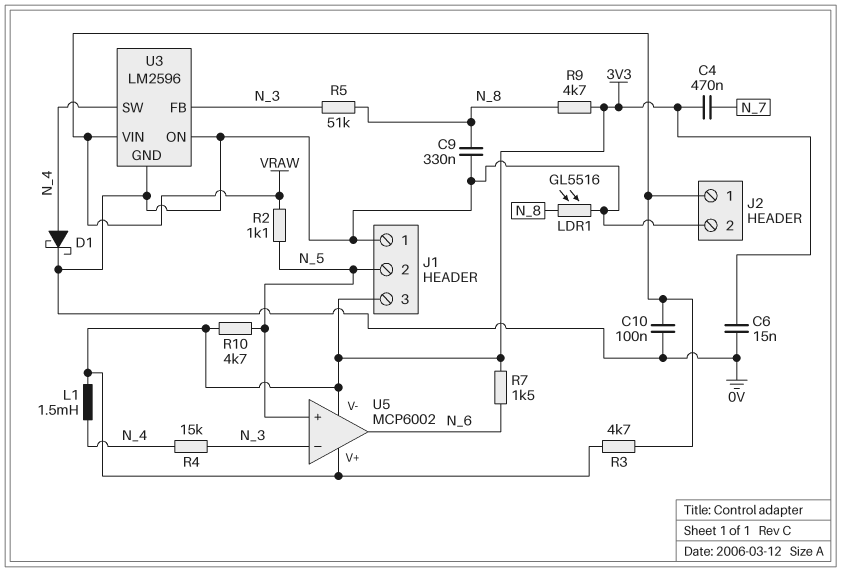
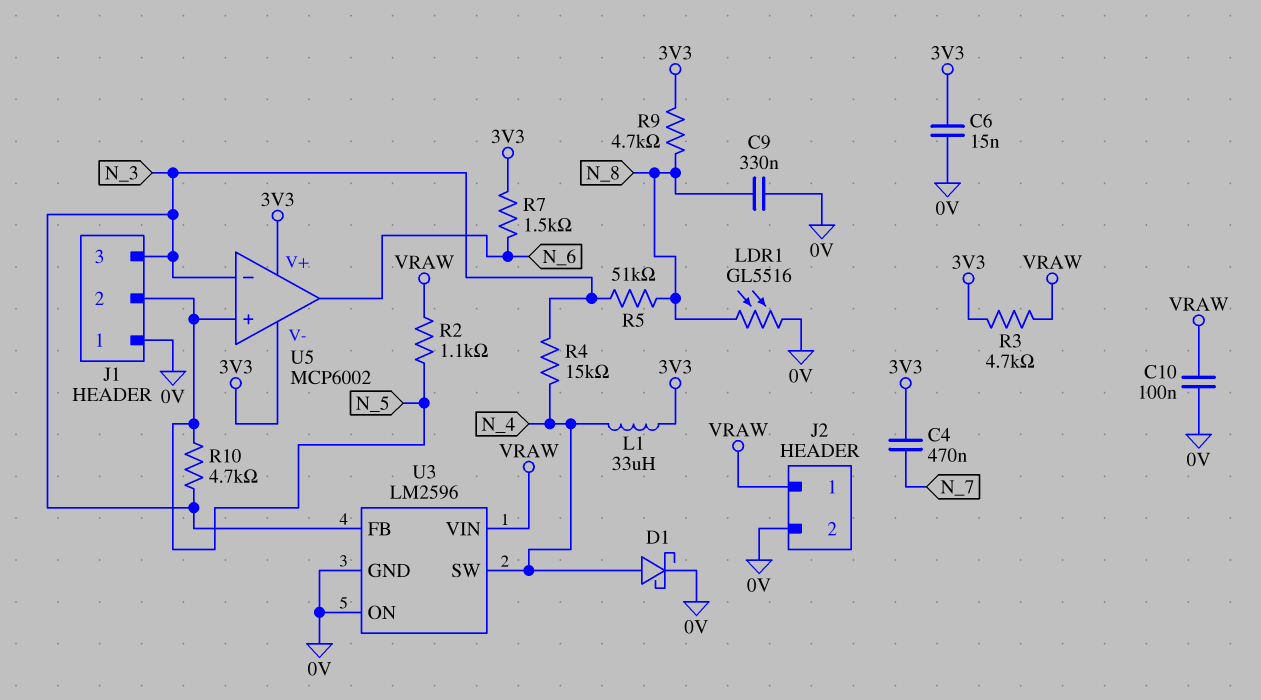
J1 pin 3: 3V3 -> N_3
L1: 1.5mH (3V3, N_4) -> 33uH (3V3, N_4)
R10: 4.7k (3V3, N_5) -> 4.7k (N_3, N_5)

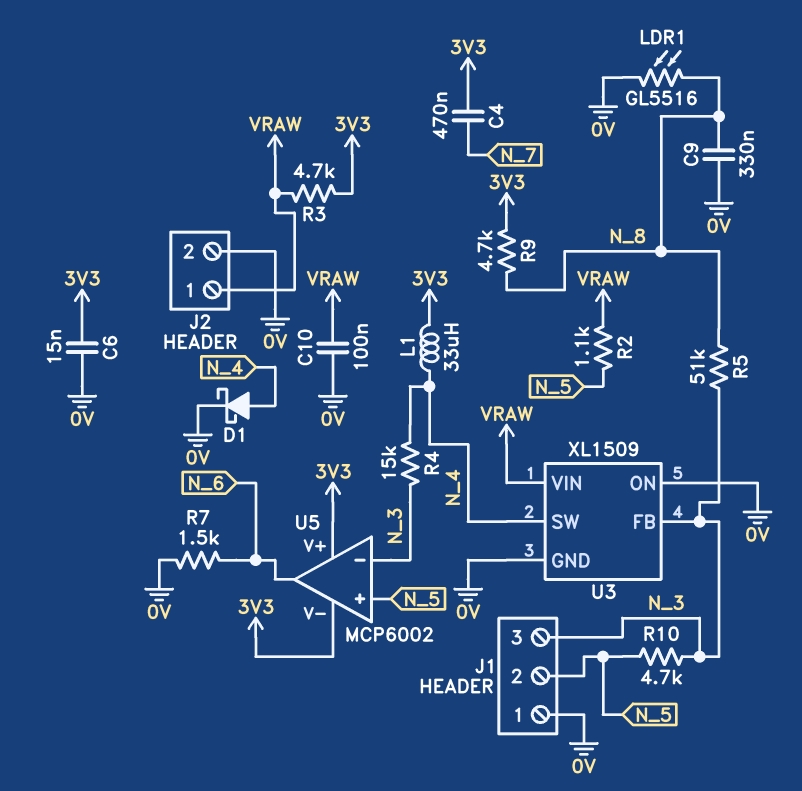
R7: 1.5k (3V3, N_6) -> 1.5k (0V, N_6)
U3: LM2596 -> XL1509

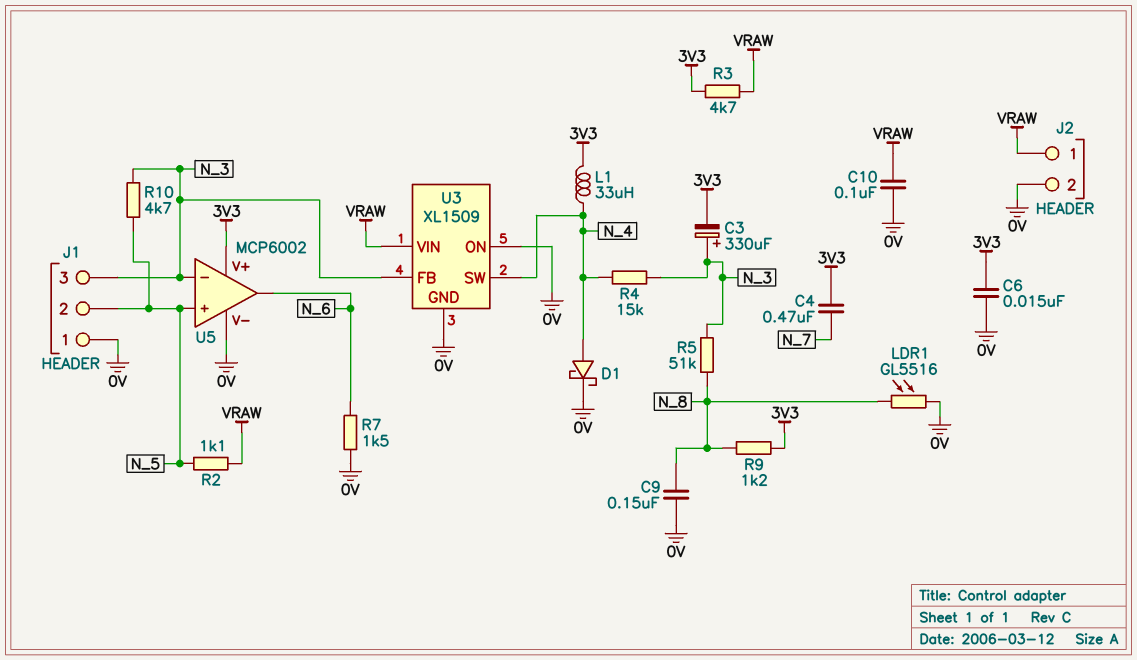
C3: none -> 330uF (plus N_3, minus 3V3)
C9: 330nF (0V, N_8) -> 150nF (0V, N_8)
R9: 4.7k (3V3, N_8) -> 1.2k (3V3, N_8)
U5 pin V-: 3V3 -> 0V

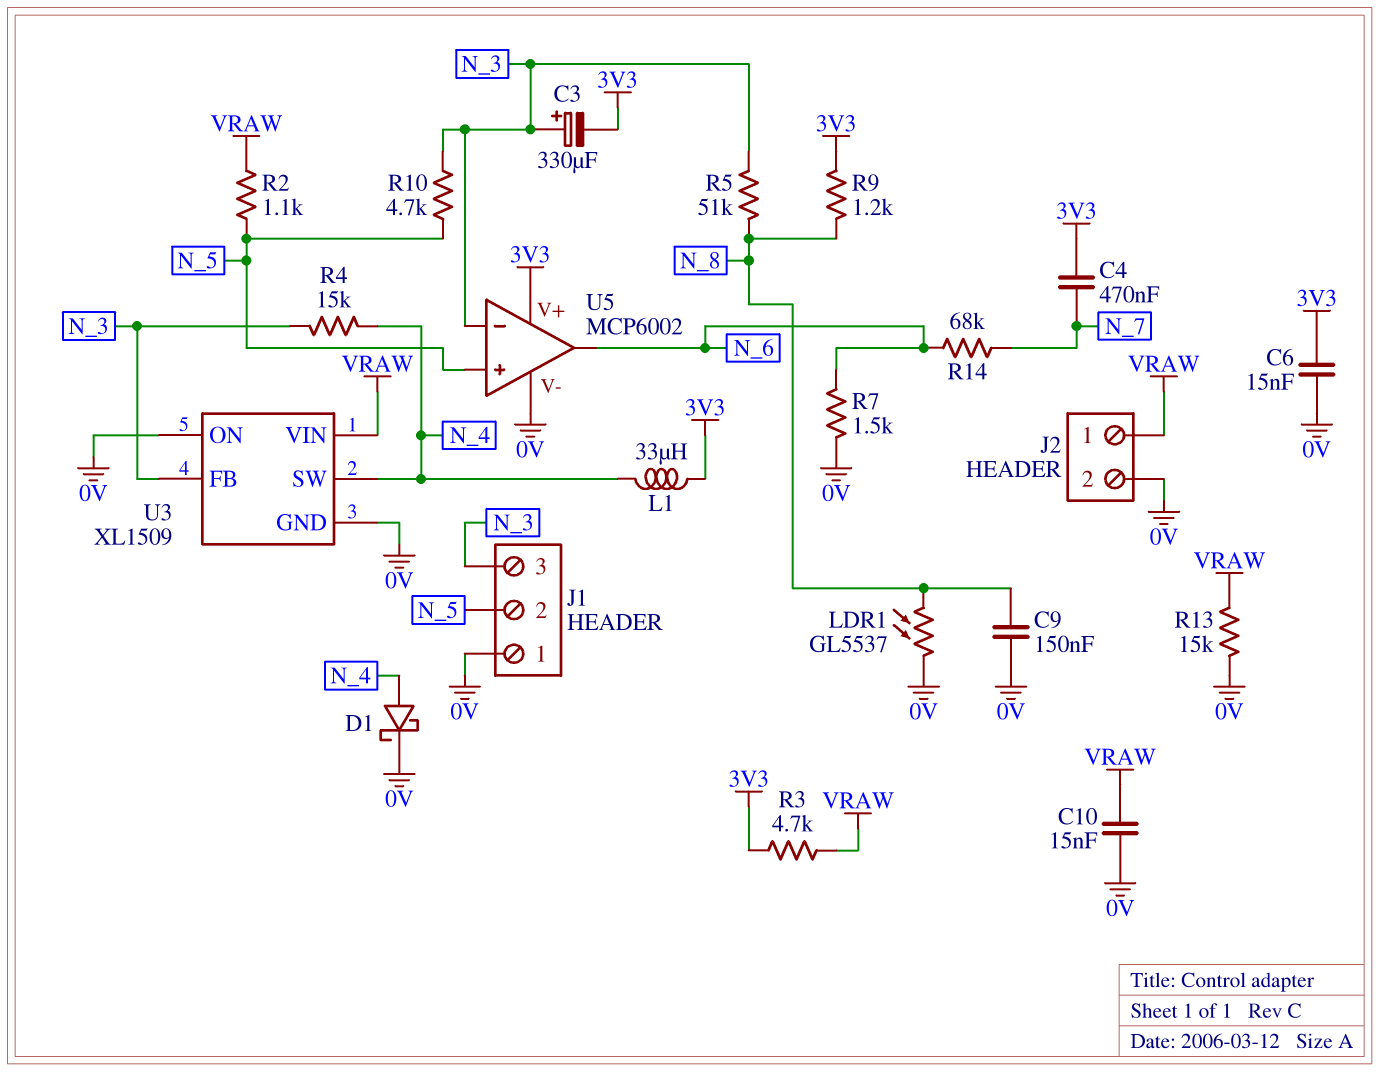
C10: 100nF (0V, VRAW) -> 15nF (0V, VRAW)
LDR1: GL5516 (0V, N_8) -> GL5537 (0V, N_8)
R13: none -> 15k (0V, VRAW)
R14: none -> 68k (N_6, N_7)

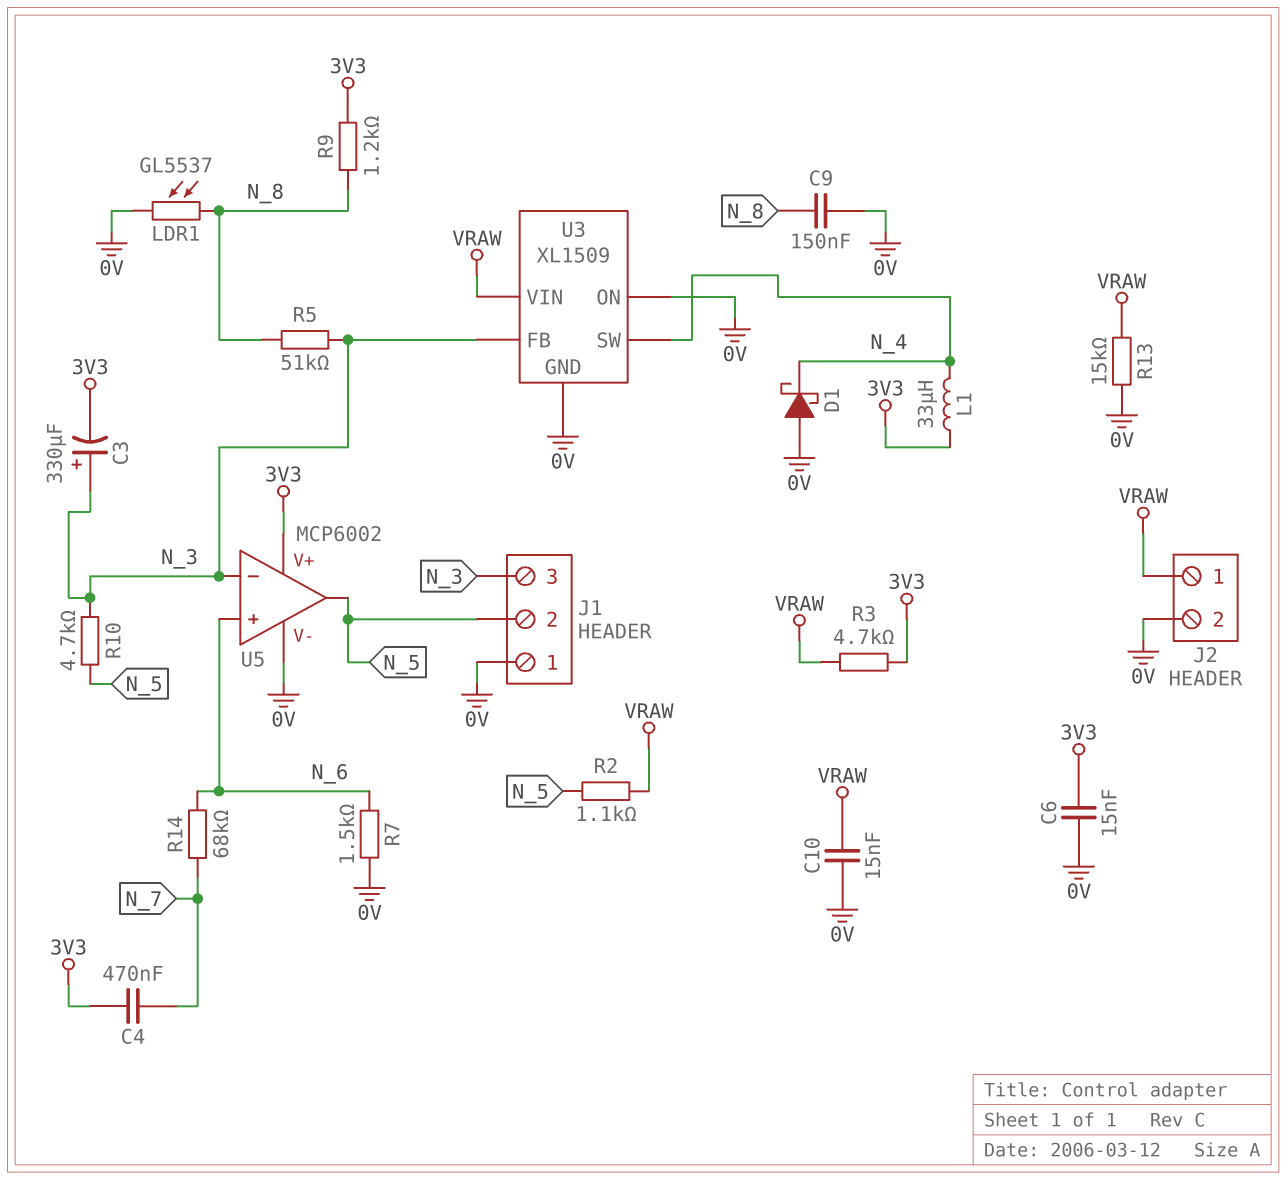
D1: schottky (A N_4, K 0V) -> schottky (A 0V, K N_4)
R4: 15k (N_3, N_4) -> none
U5 pin in+: N_5 -> N_6
U5 pin out: N_6 -> N_5

